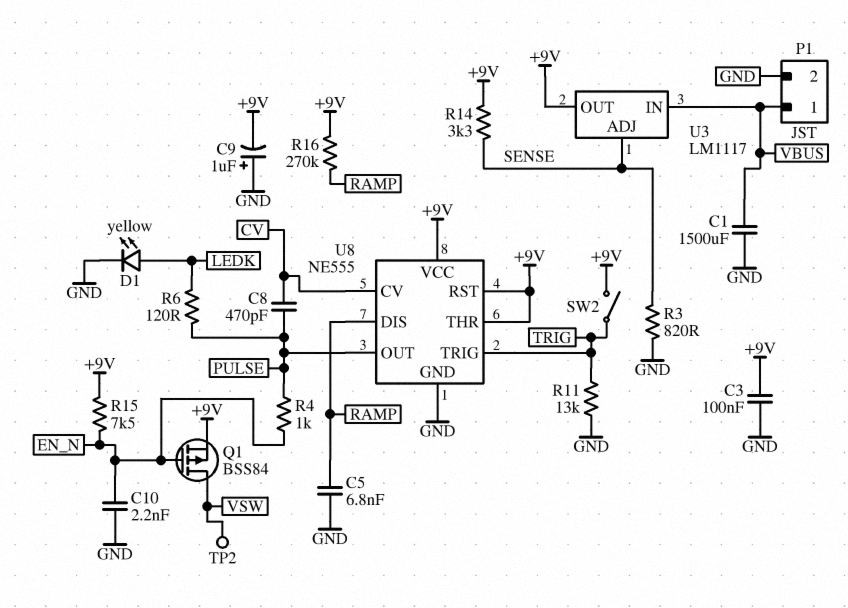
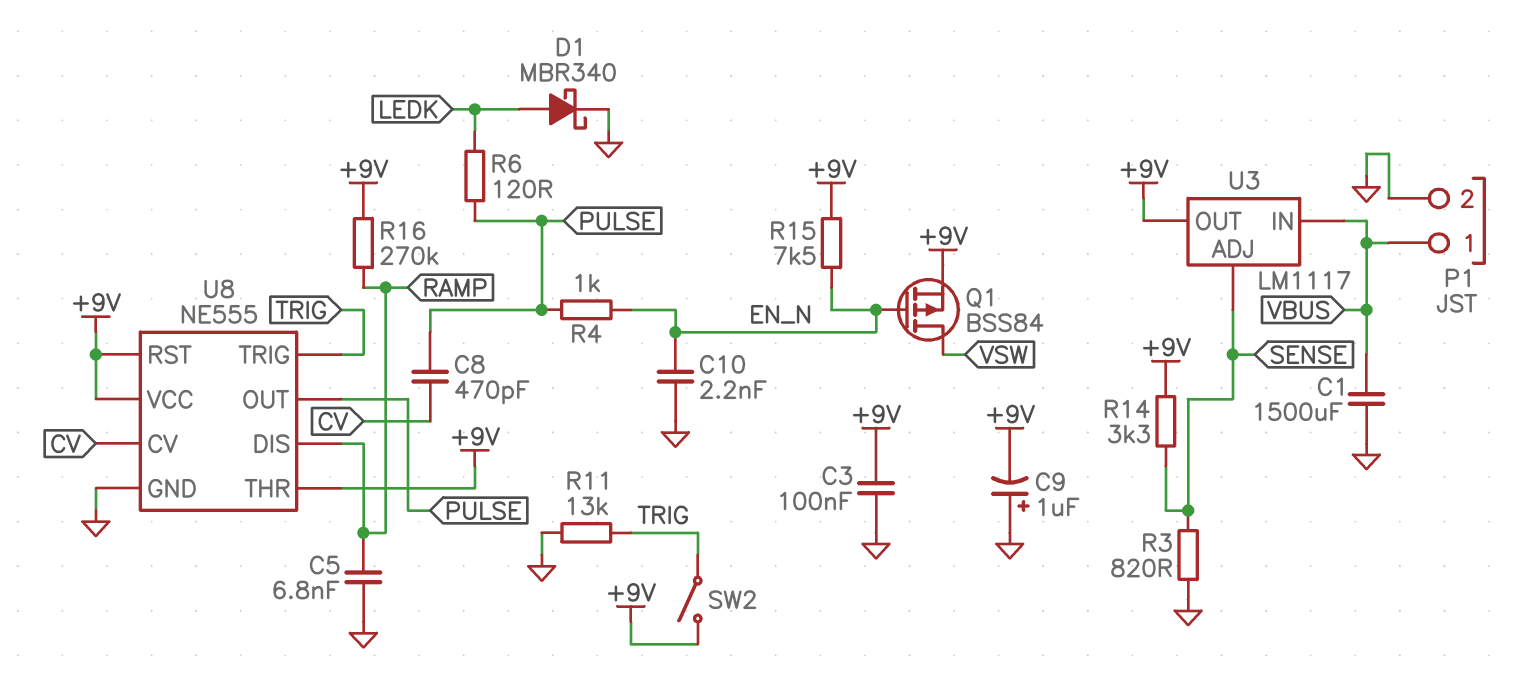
D1: LED yellow (A LEDK, K GND) -> schottky MBR340 (A LEDK, K GND)
TP2: test point (VSW) -> none

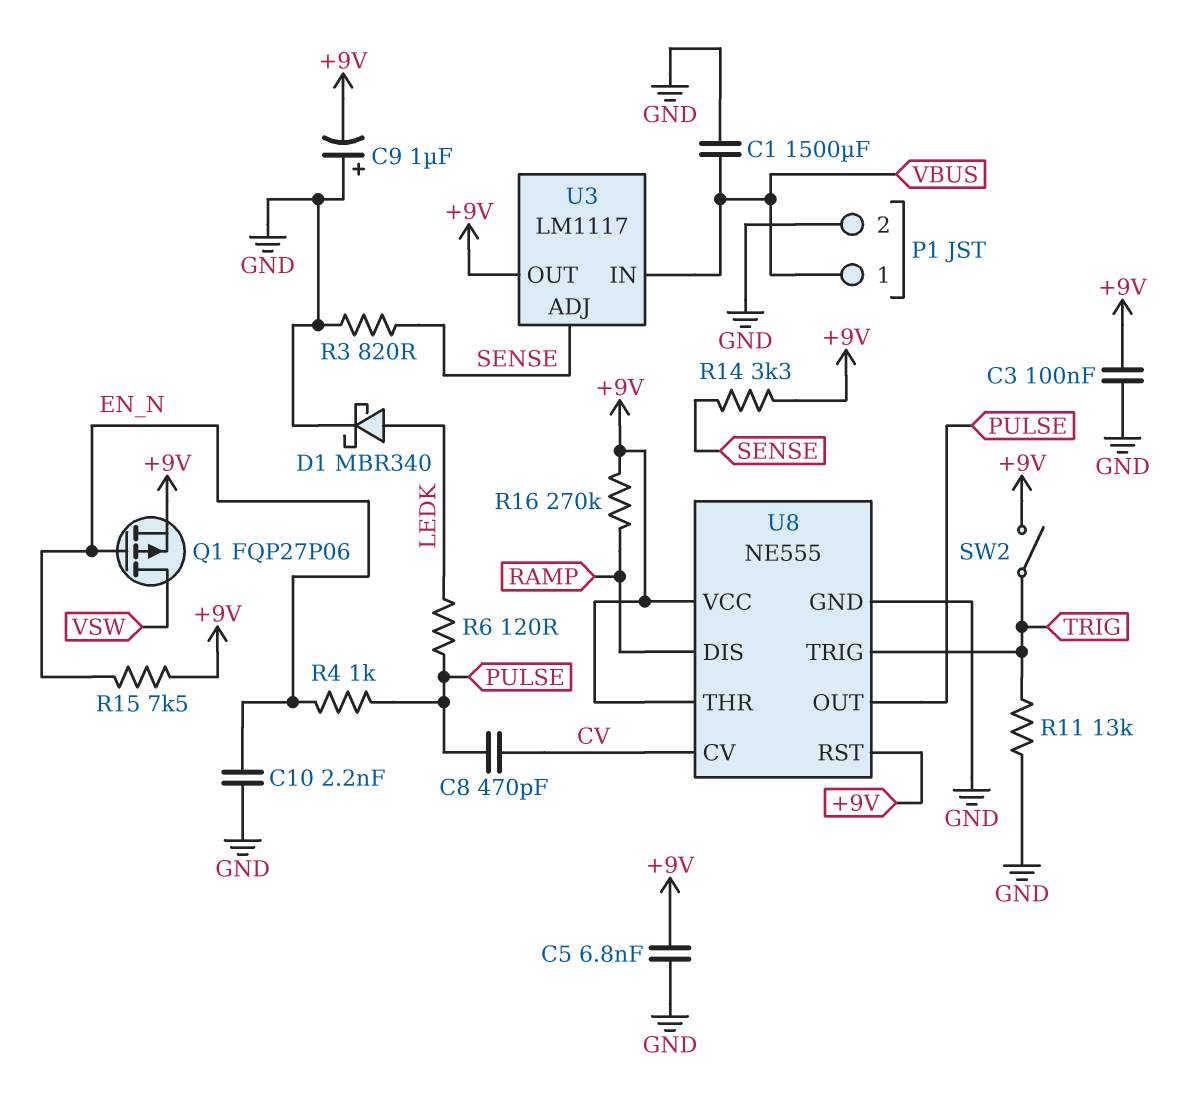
C5: 6.8nF (GND, RAMP) -> 6.8nF (+9V, GND)
Q1: PMOS BSS84 (G EN_N, D VSW, S +9V) -> PMOS FQP27P06 (G EN_N, D VSW, S +9V)

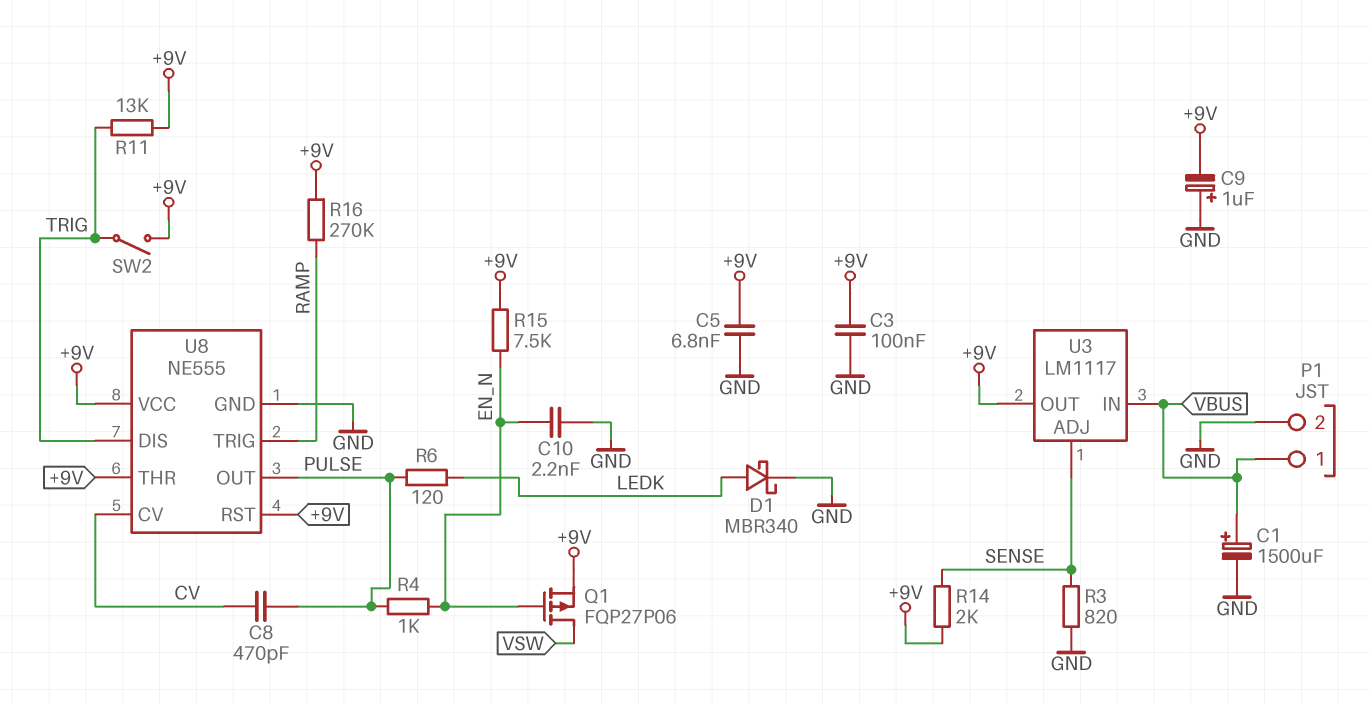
C1: 1500uF (GND, VBUS) -> 1500uF (plus VBUS, minus GND)
R11: 13k (GND, TRIG) -> 13k (+9V, TRIG)
R14: 3.3k (+9V, SENSE) -> 2k (+9V, SENSE)
U8 pin DIS: RAMP -> TRIG
U8 pin TRIG: TRIG -> RAMP

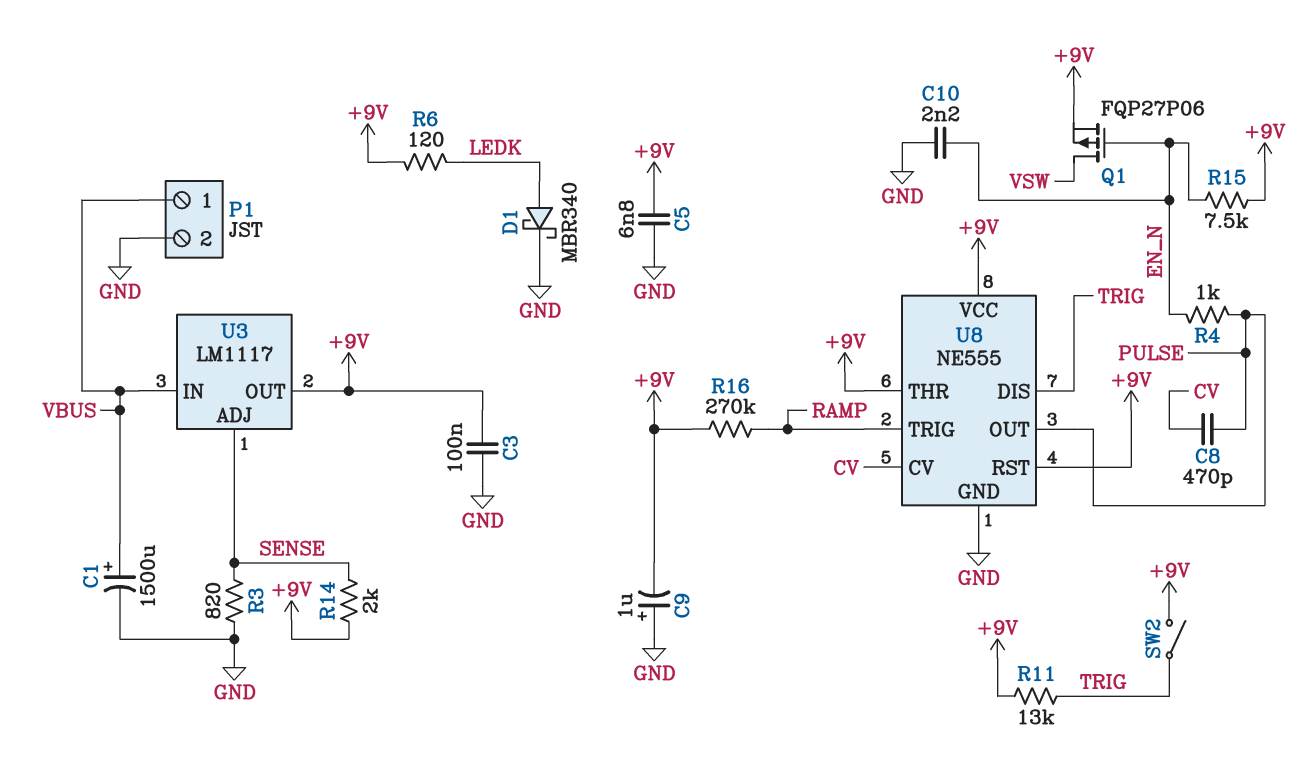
R6: 120 (LEDK, PULSE) -> 120 (+9V, LEDK)

